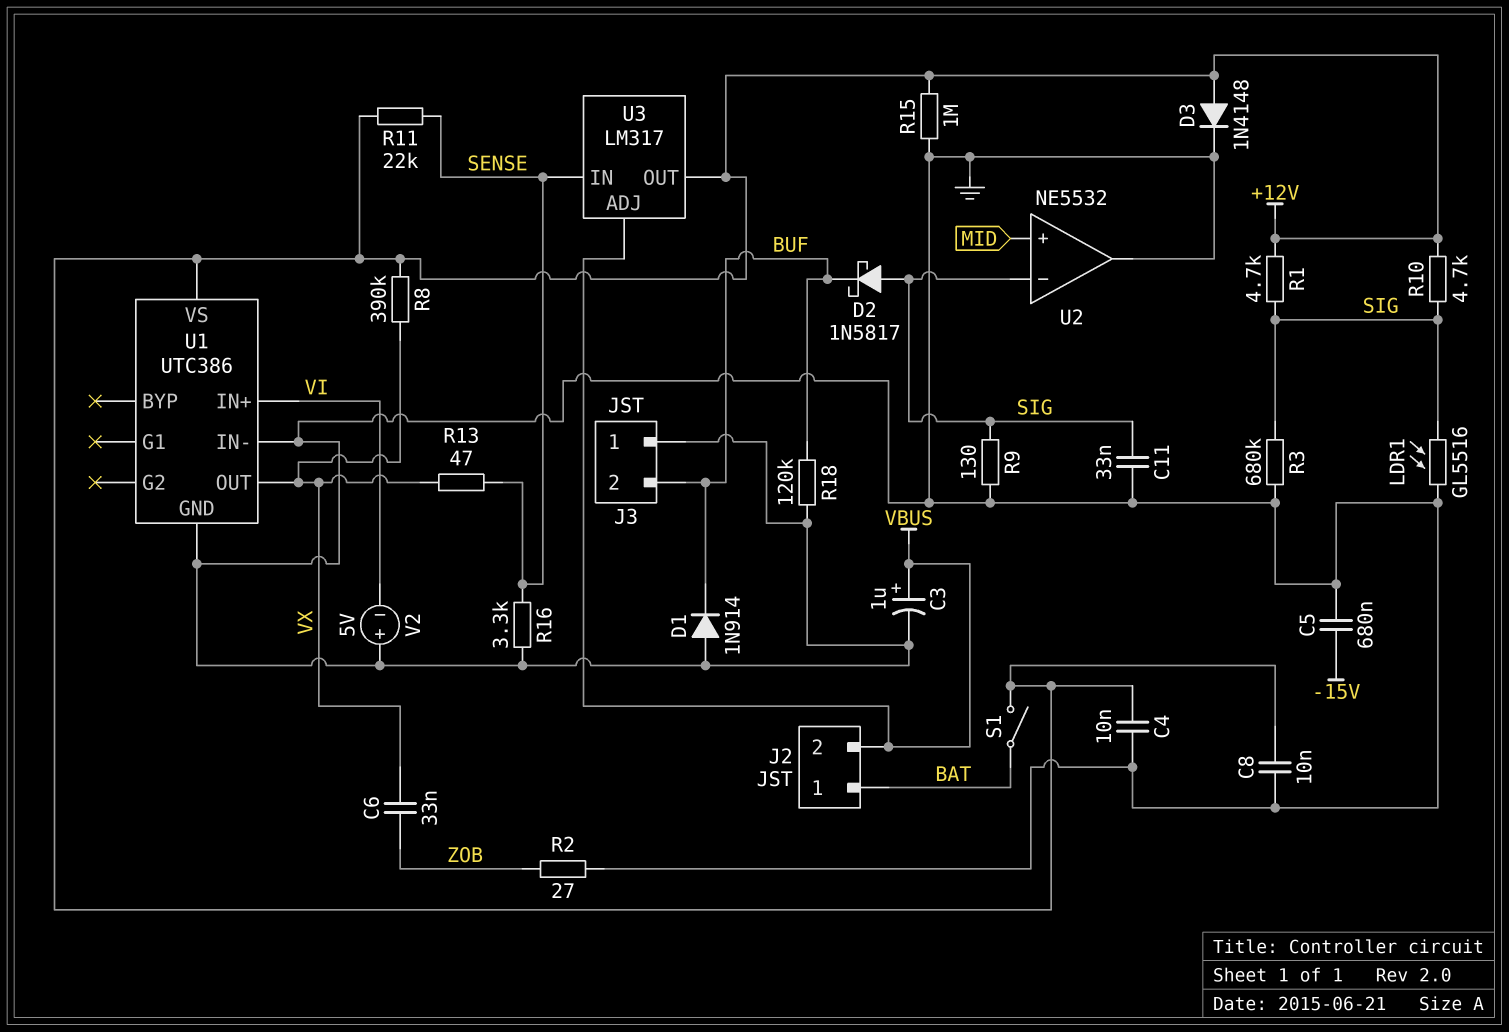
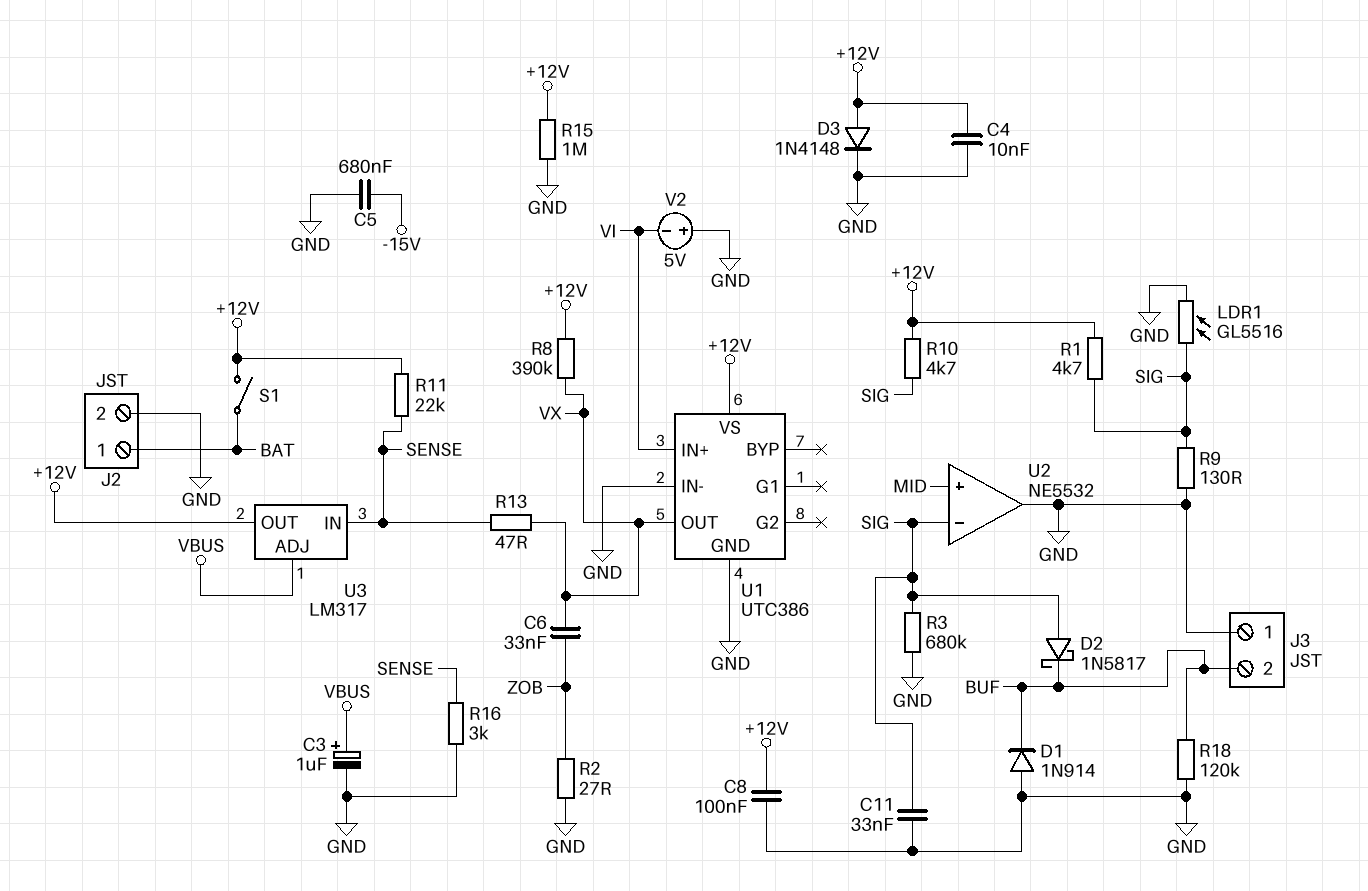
C8: 10nF (+12V, GND) -> 100nF (+12V, GND)
J2 pin 2: VBUS -> GND
R16: 3.3k (GND, SENSE) -> 3k (GND, SENSE)

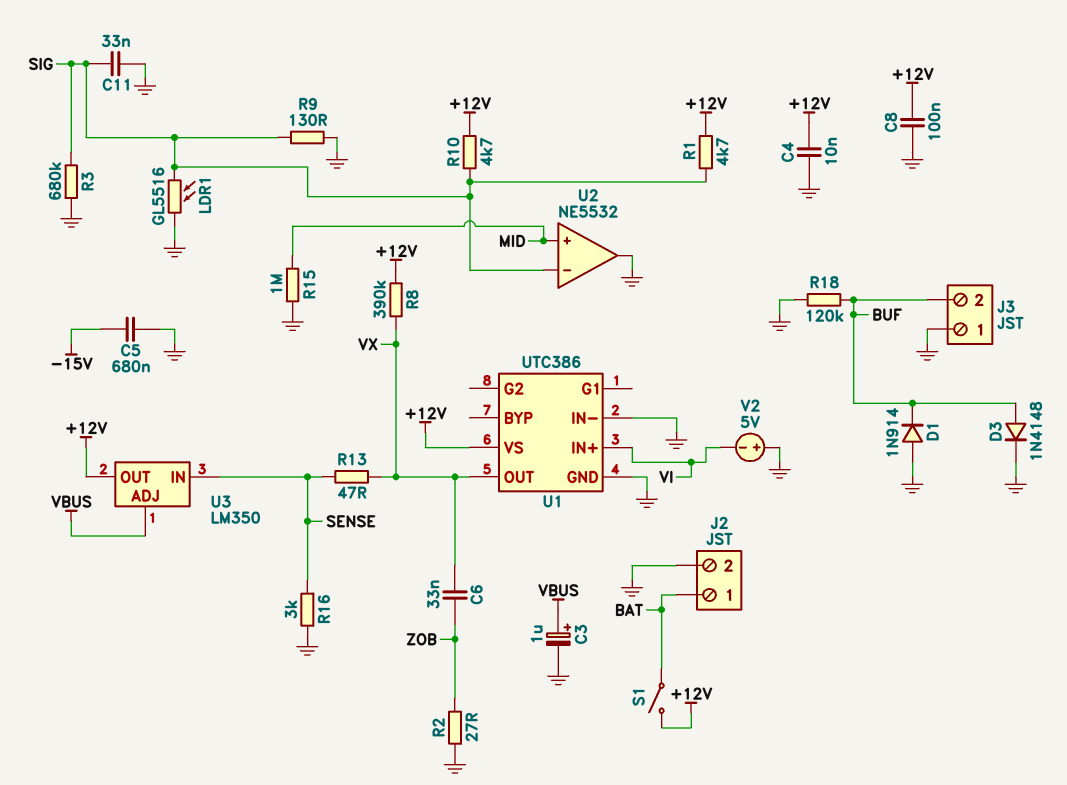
D2: schottky 1N5817 (A SIG, K BUF) -> none
D3: diode 1N4148 (A +12V, K GND) -> diode 1N4148 (A BUF, K GND)
R11: 22k (+12V, SENSE) -> none
R15: 1M (+12V, GND) -> 1M (GND, MID)
U3: LM317 -> LM350

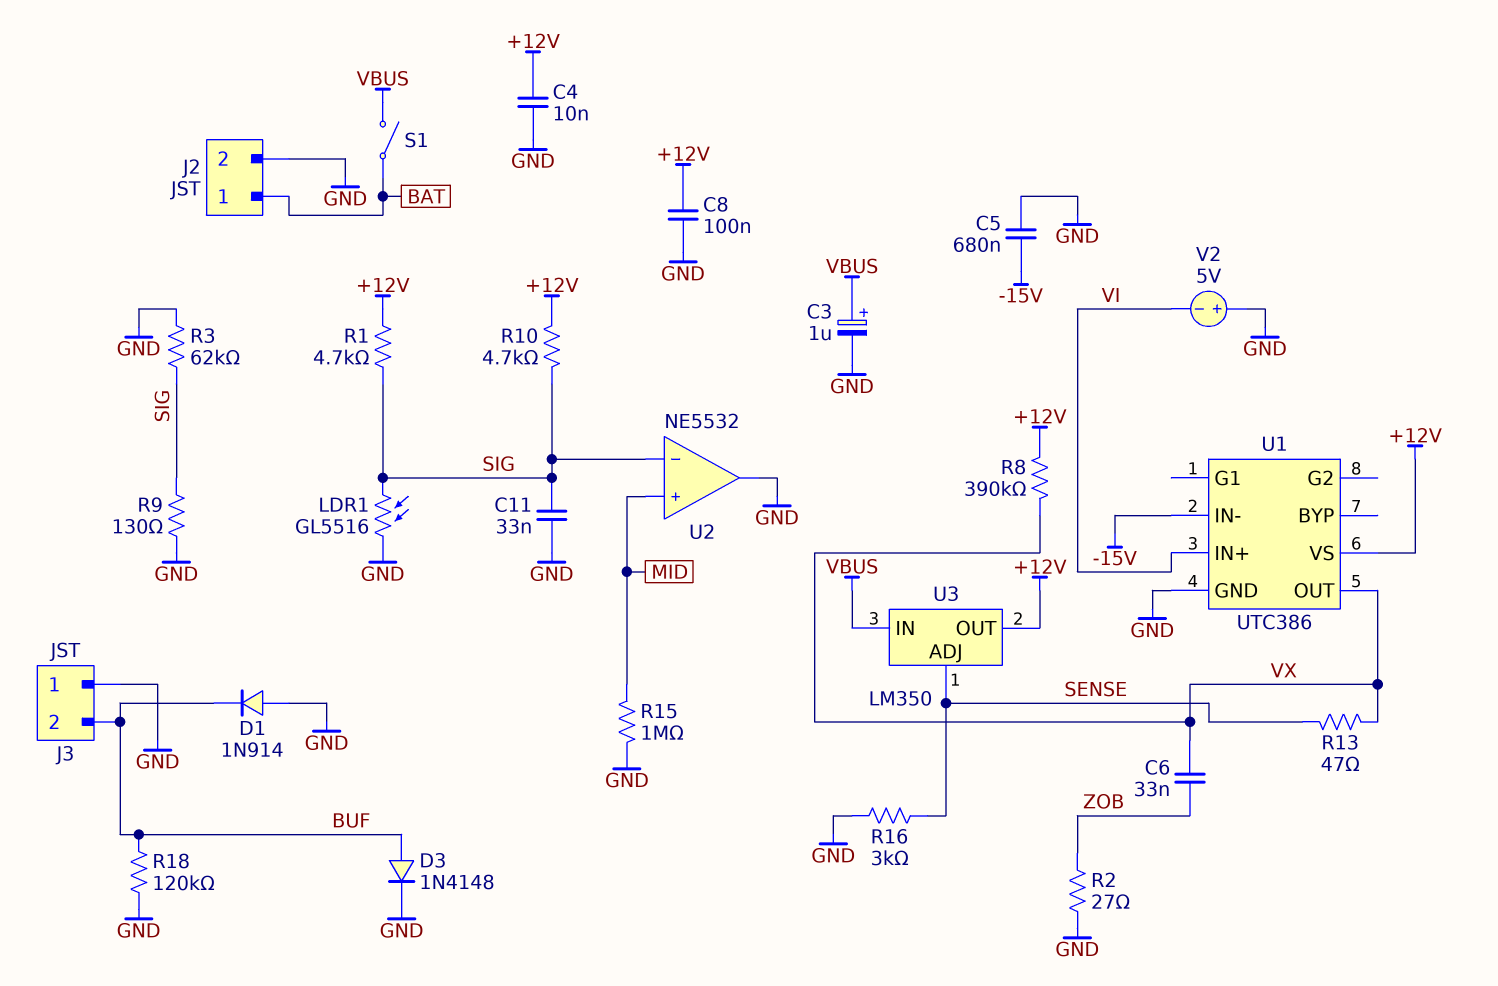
R3: 680k (GND, SIG) -> 62k (GND, SIG)
S1: switch (+12V, BAT) -> switch (BAT, VBUS)
U1 pin IN-: GND -> -15V
U3 pin ADJ: VBUS -> SENSE
U3 pin IN: SENSE -> VBUS

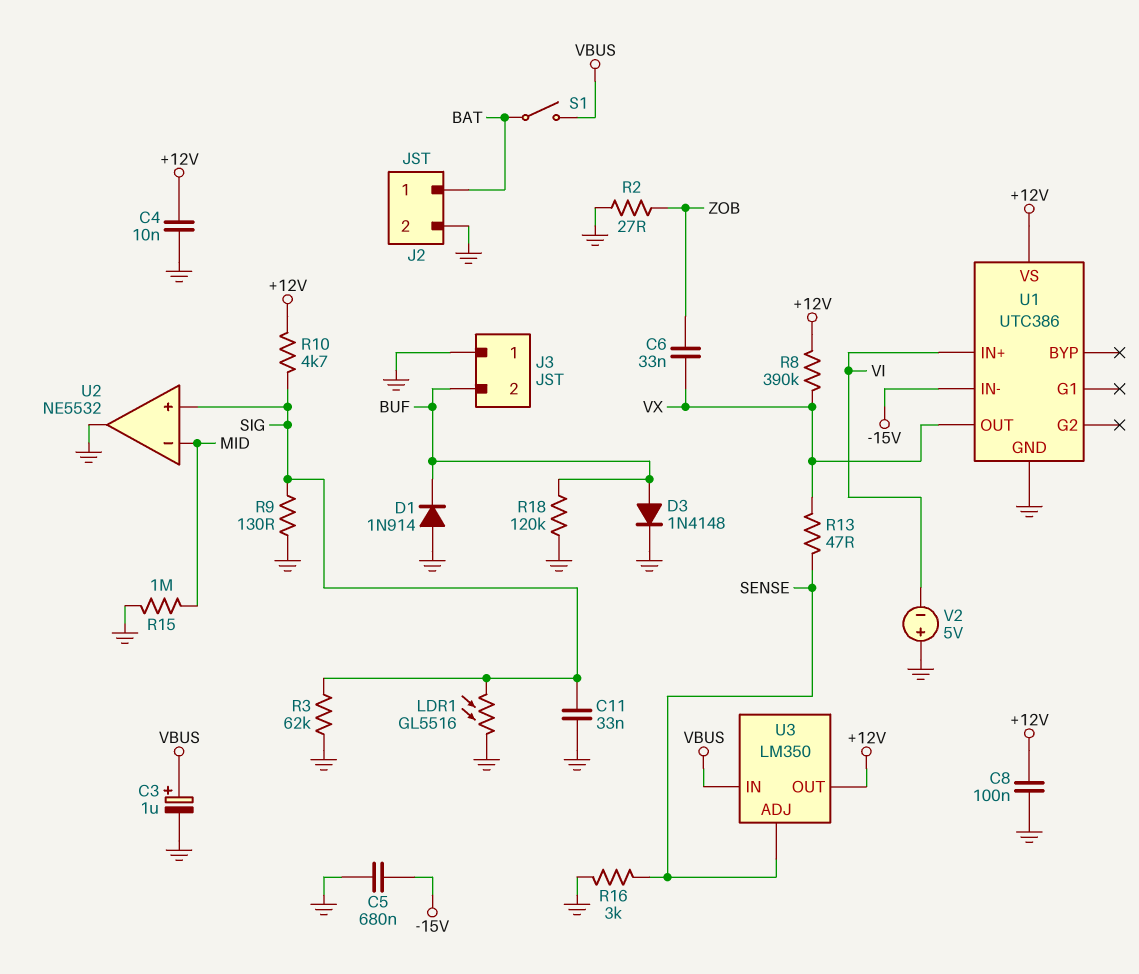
R1: 4.7k (+12V, SIG) -> none
U2 pin in+: MID -> SIG
U2 pin in-: SIG -> MID

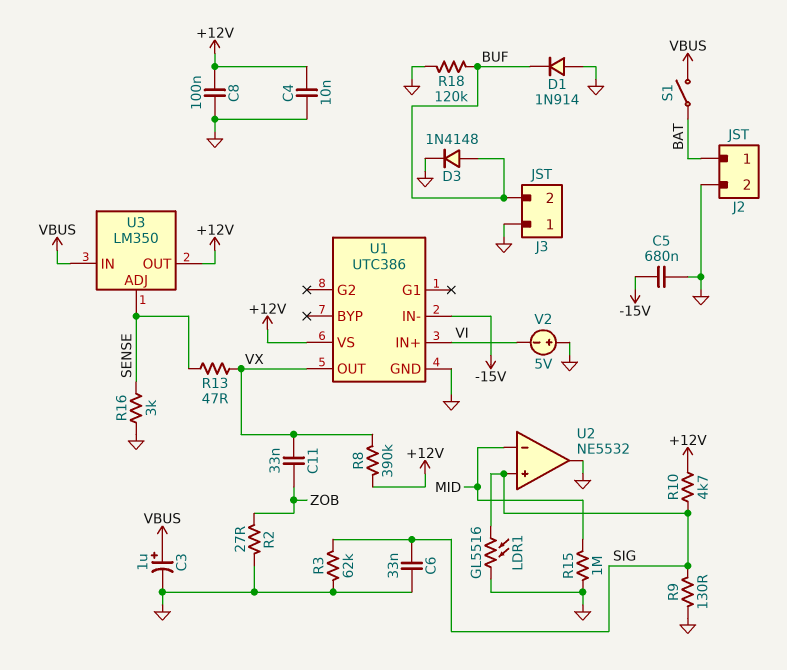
C6: 33nF (VX, ZOB) -> 33nF (GND, SIG)
C11: 33nF (GND, SIG) -> 33nF (VX, ZOB)

